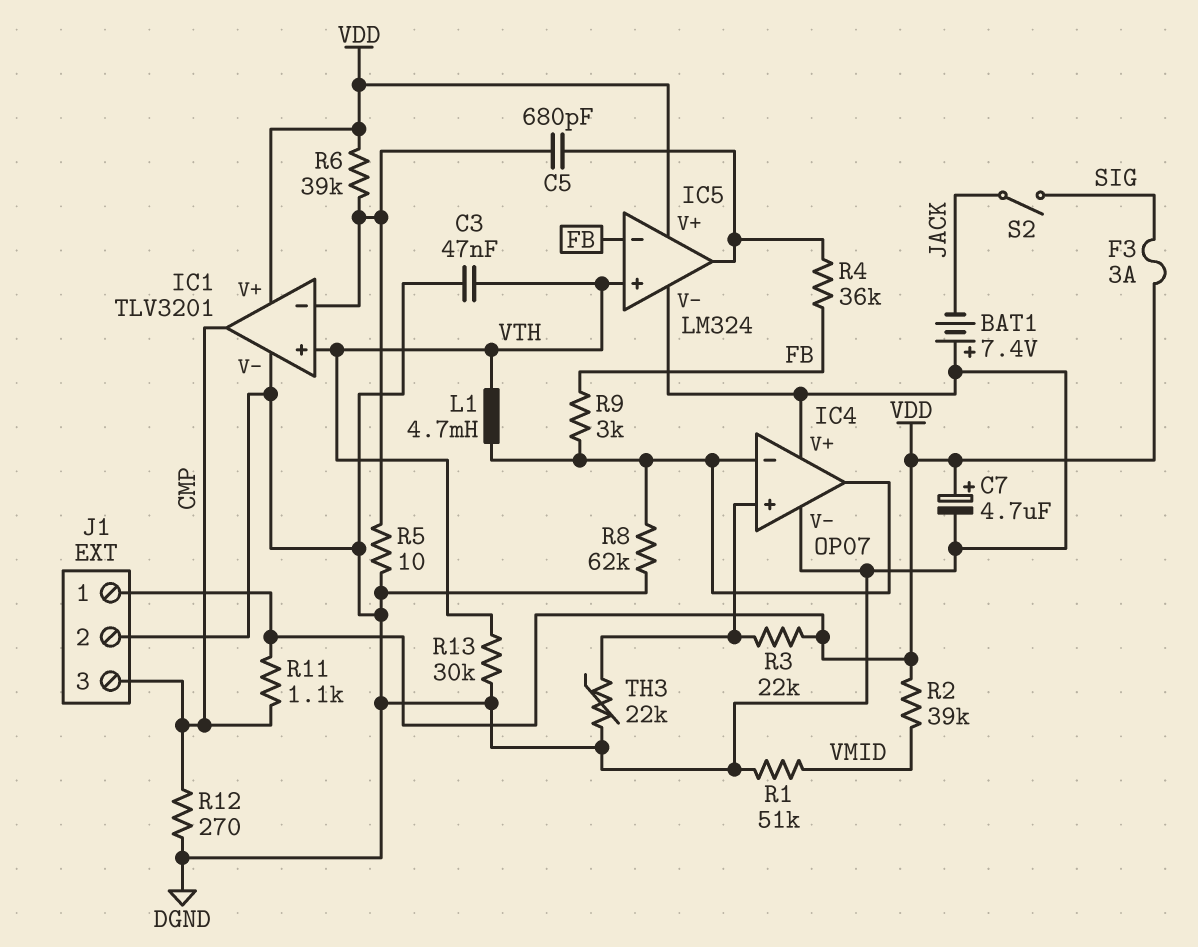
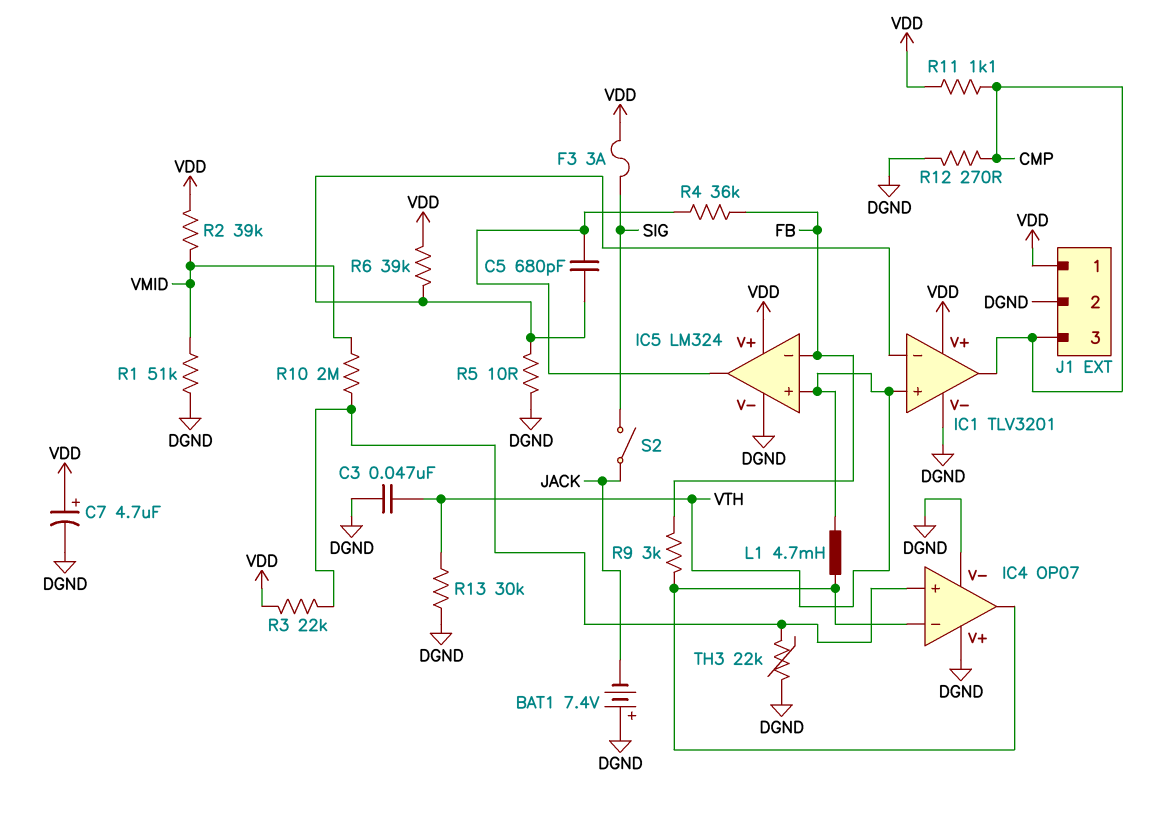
R8: 62k (DGND, IC4/in-) -> none
R10: none -> 2M (IC4/in+, VMID)

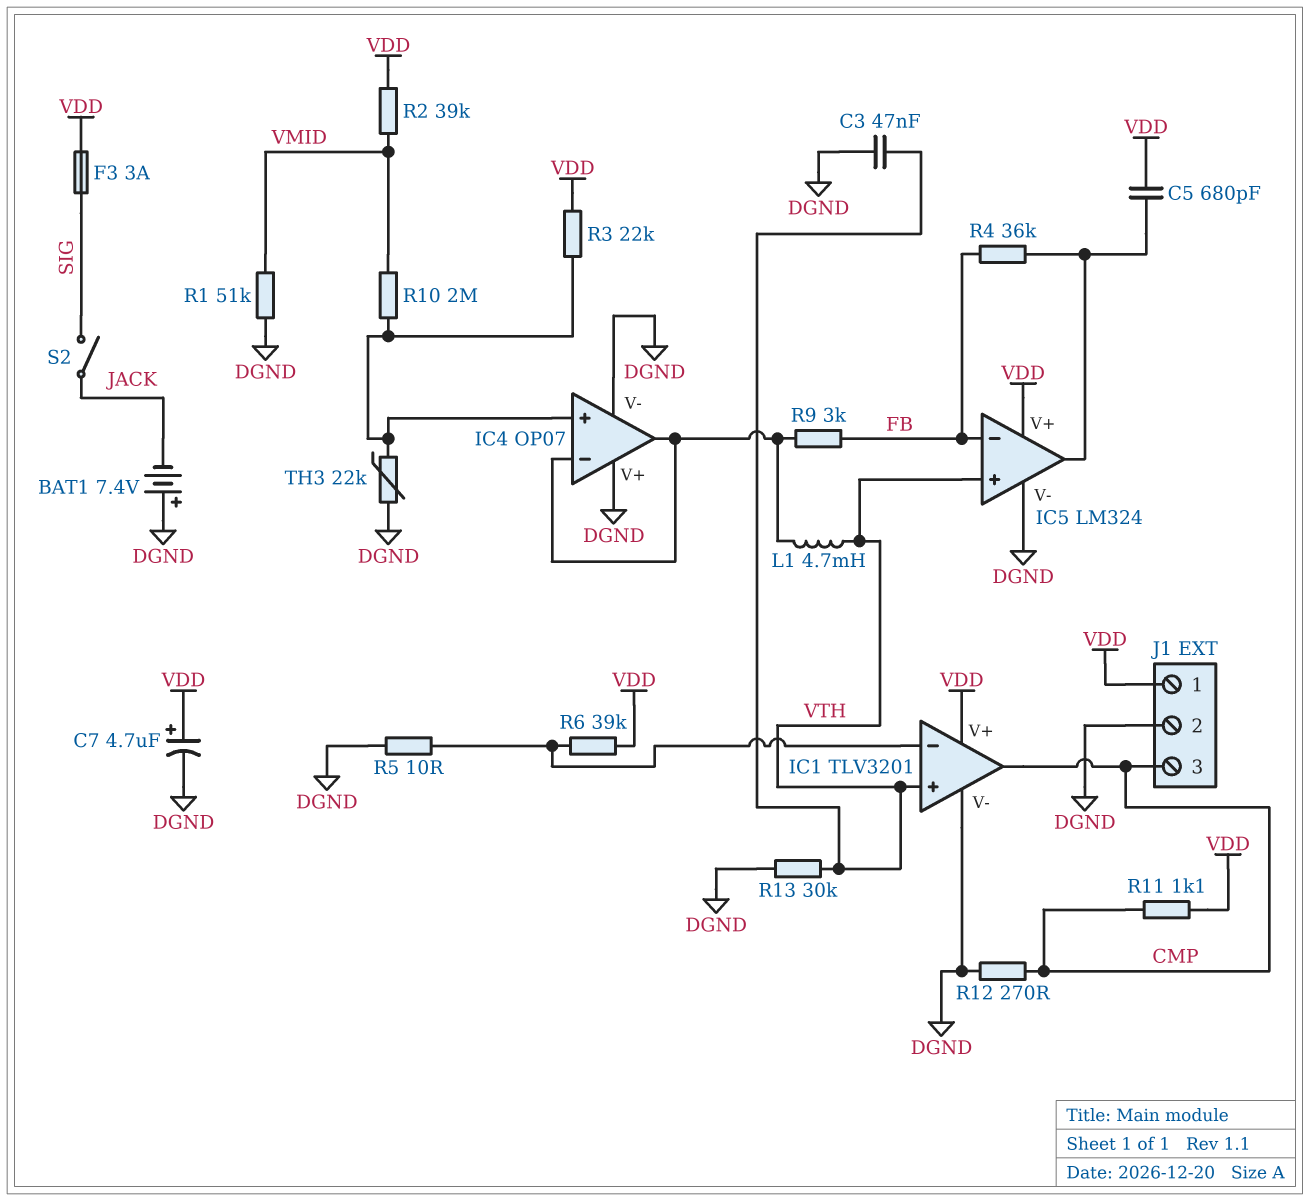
C5: 680pF (IC1/in-, IC5/out) -> 680pF (IC5/out, VDD)

